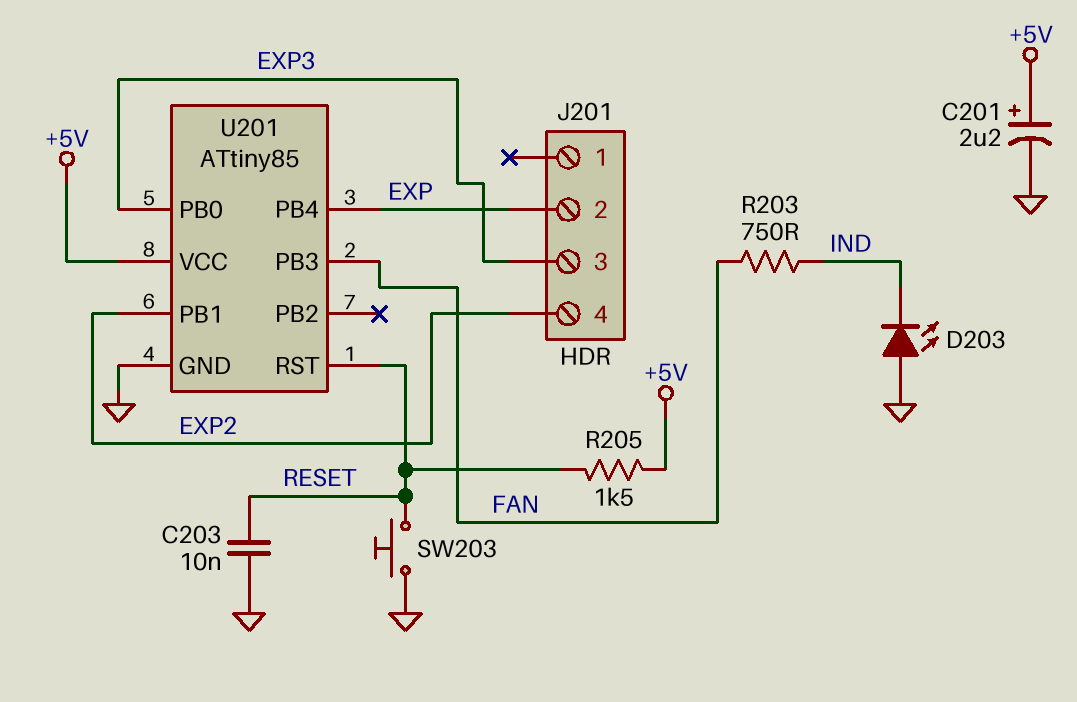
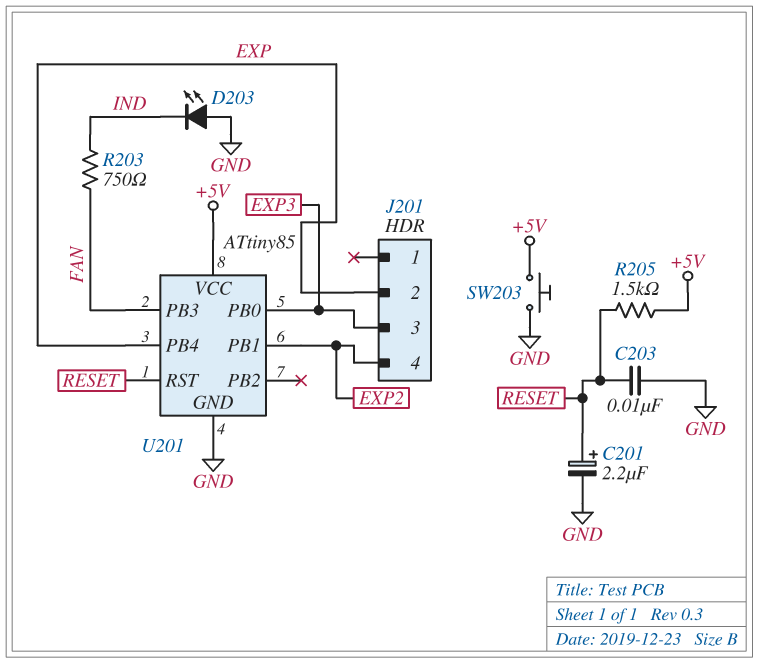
C201: 2.2uF (plus +5V, minus GND) -> 2.2uF (plus RESET, minus GND)
SW203: button (GND, RESET) -> button (+5V, GND)

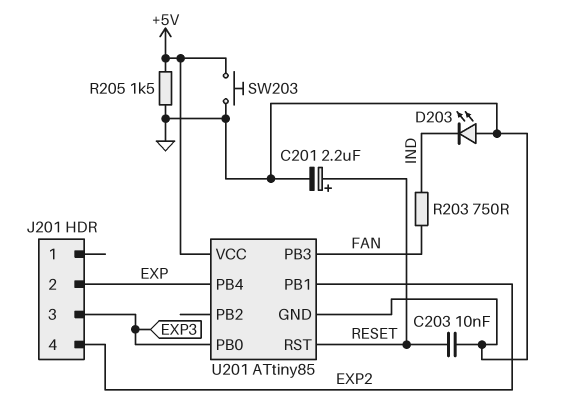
R205: 1.5k (+5V, RESET) -> 1.5k (+5V, GND)

